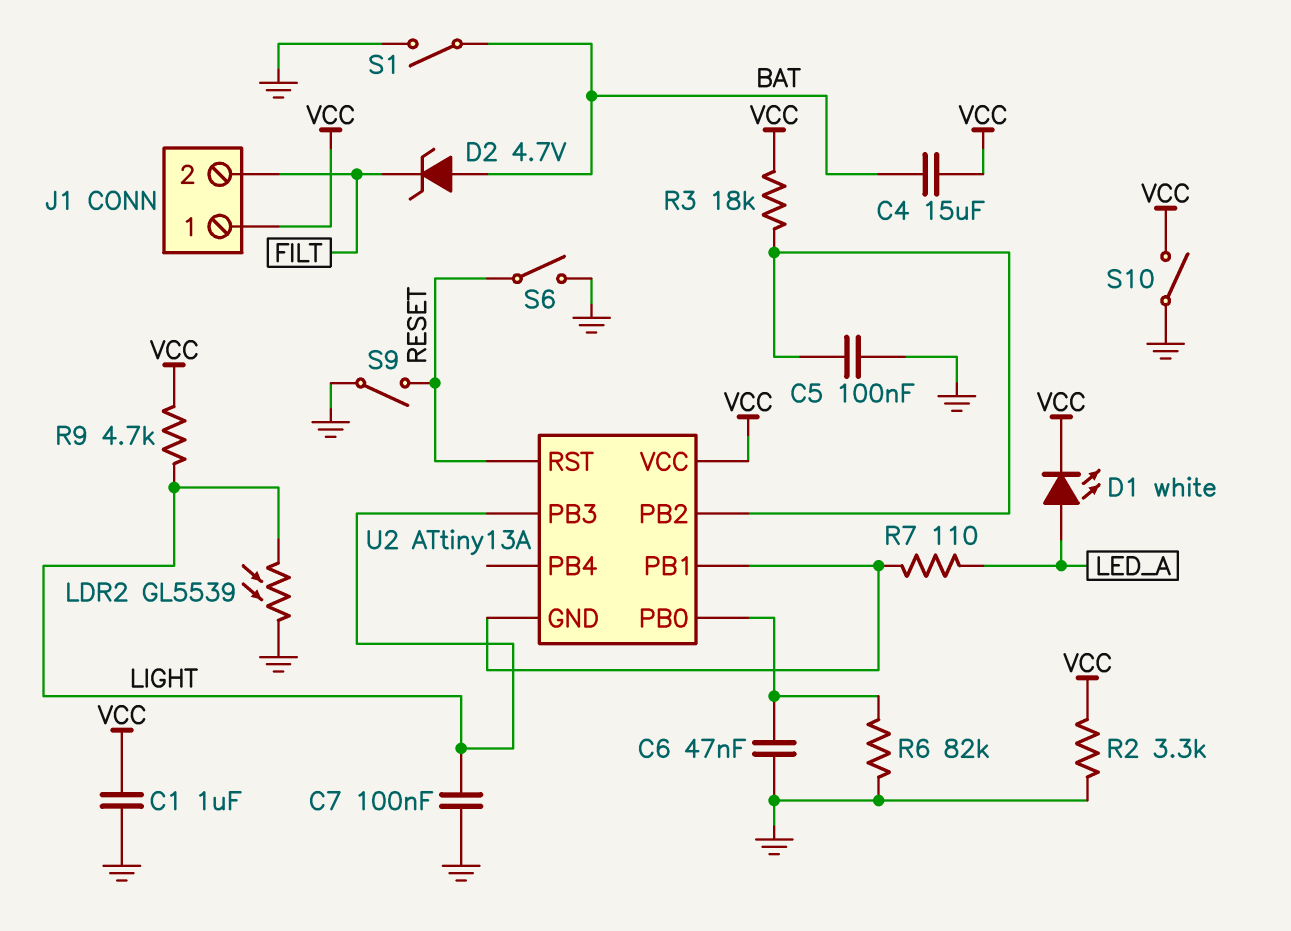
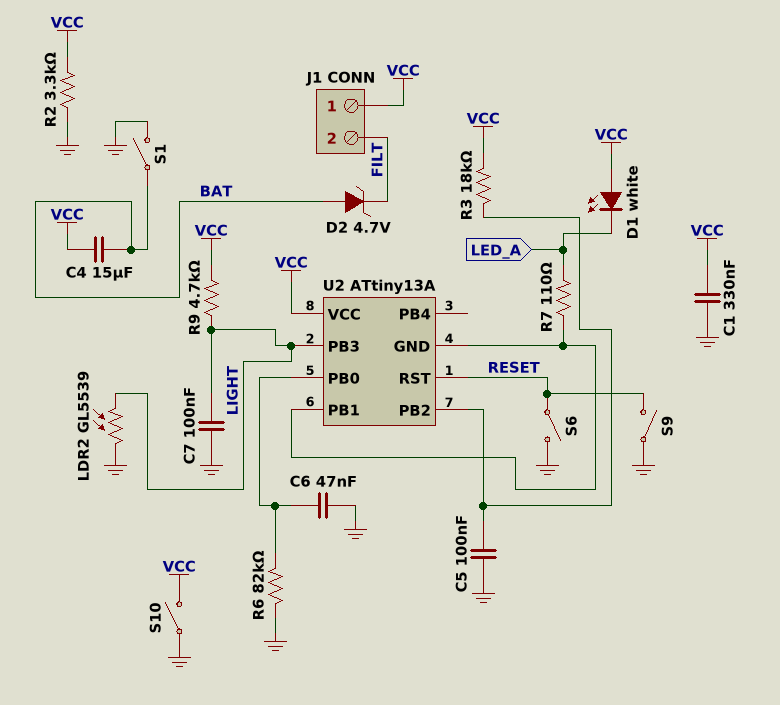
C1: 1uF (GND, VCC) -> 330nF (GND, VCC)
D1: LED white (A LED_A, K VCC) -> LED white (A VCC, K LED_A)

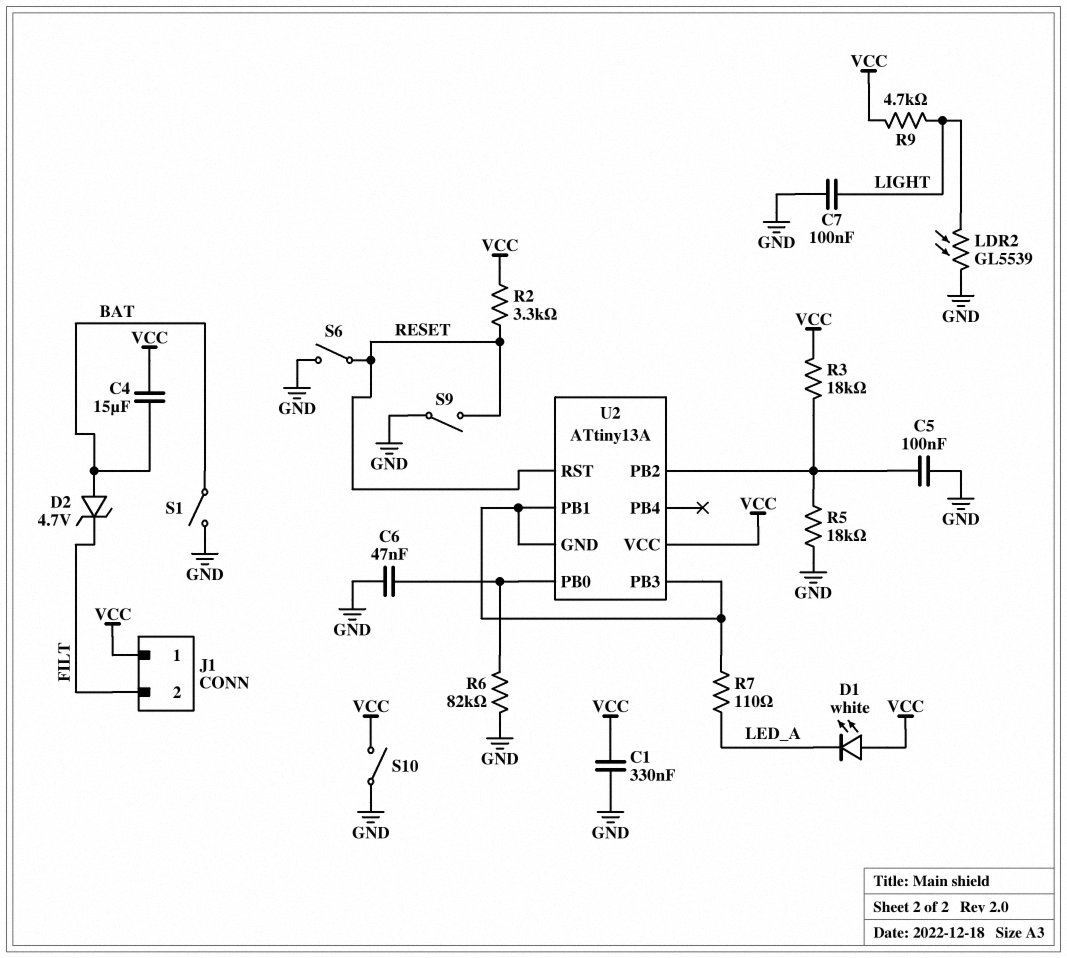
R2: 3.3k (GND, VCC) -> 3.3k (RESET, VCC)
R5: none -> 18k (GND, U2/PB2)
U2 pin PB3: LIGHT -> U2/GND

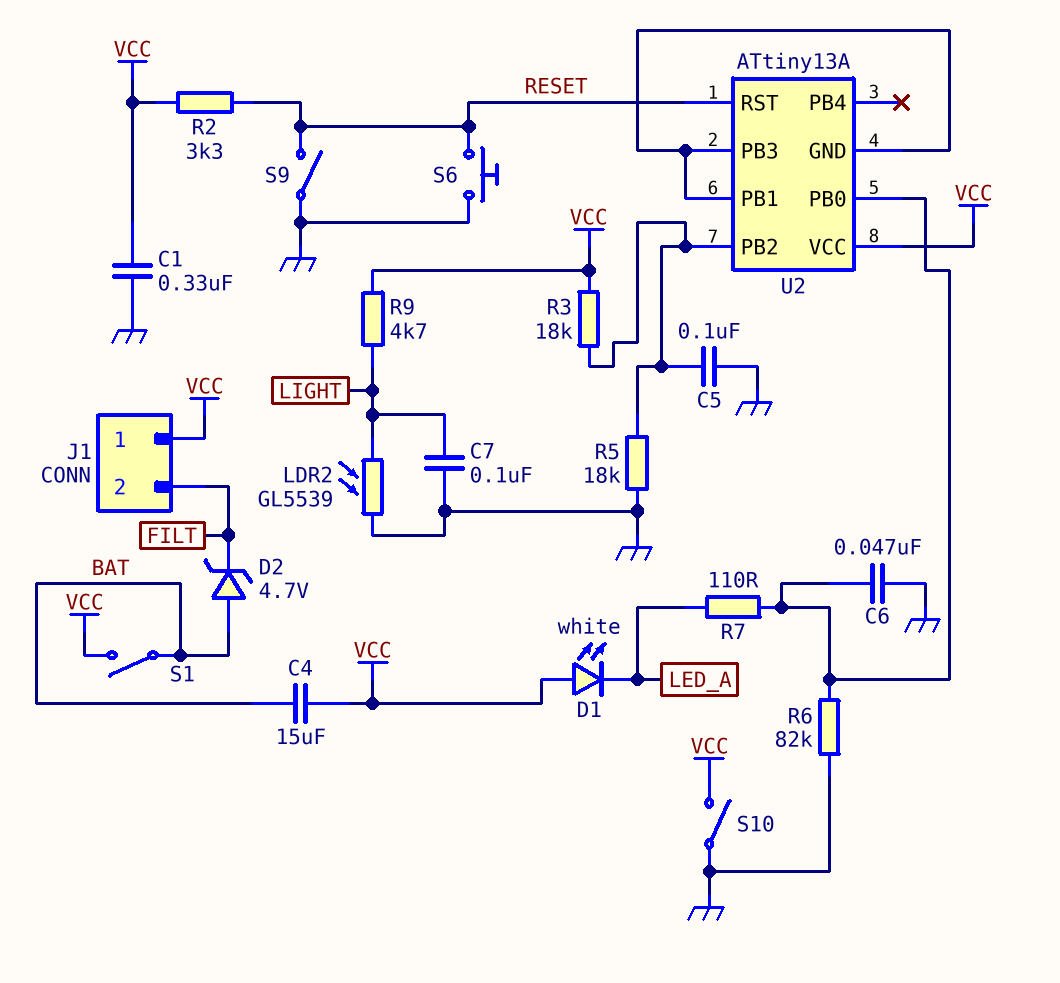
R7: 110 (LED_A, U2/GND) -> 110 (LED_A, U2/PB0)
S1: switch (BAT, GND) -> switch (BAT, VCC)
S6: switch (GND, RESET) -> button (GND, RESET)

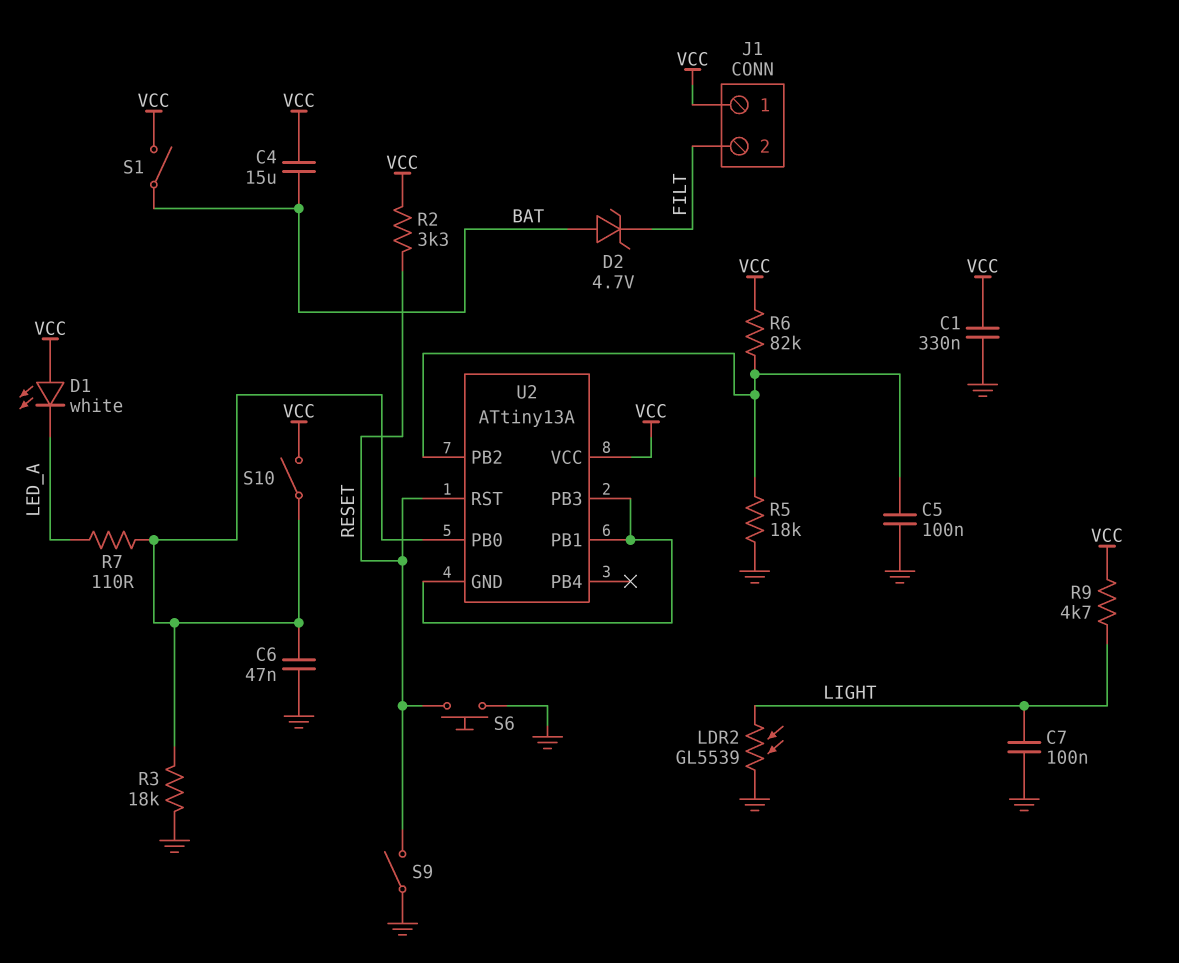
R3: 18k (U2/PB2, VCC) -> 18k (GND, U2/PB0)
R6: 82k (GND, U2/PB0) -> 82k (U2/PB2, VCC)
S10: switch (GND, VCC) -> switch (U2/PB0, VCC)

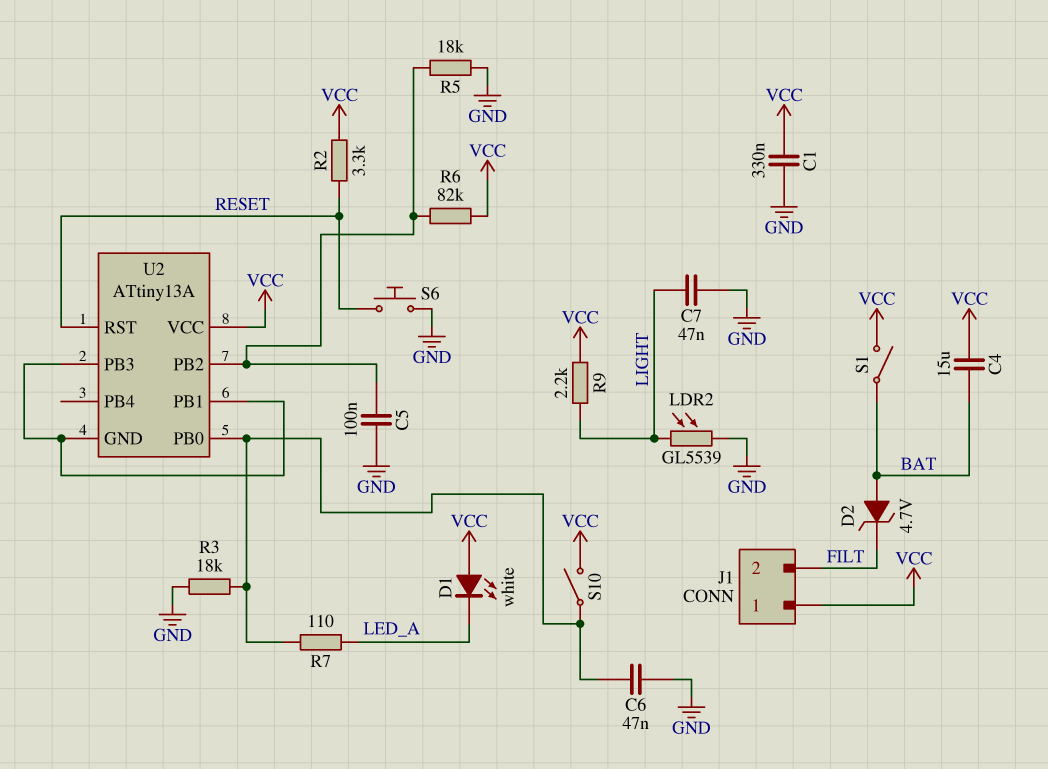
C7: 100nF (GND, LIGHT) -> 47nF (GND, LIGHT)
R9: 4.7k (LIGHT, VCC) -> 2.2k (LIGHT, VCC)
S9: switch (GND, RESET) -> none

